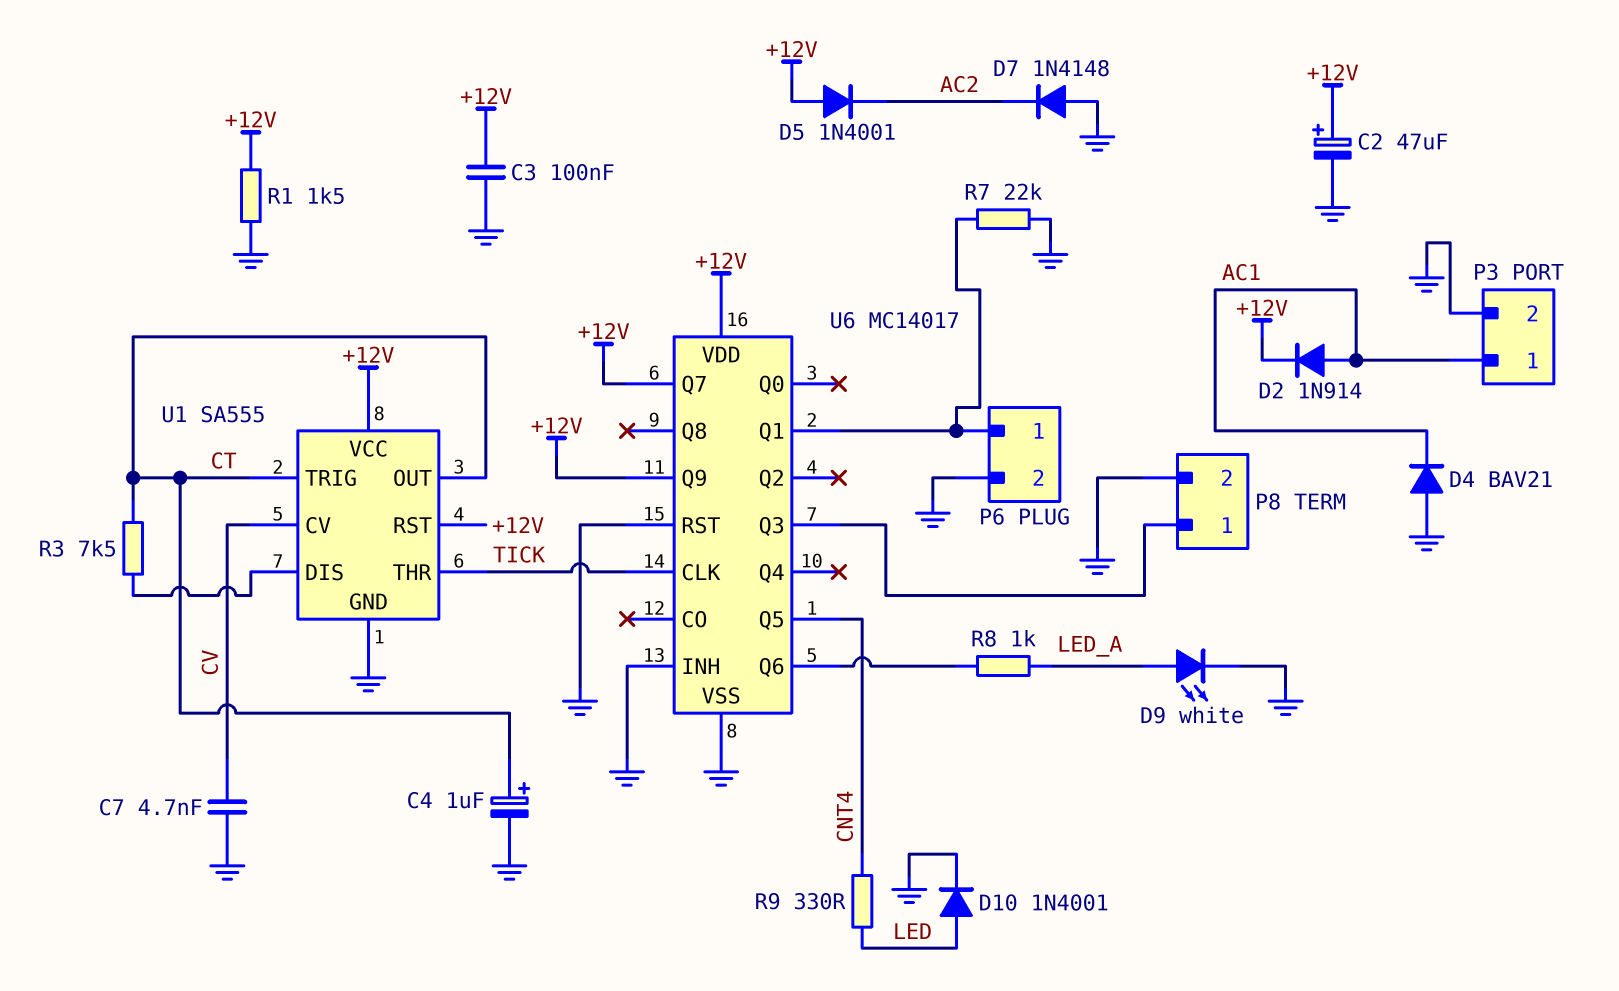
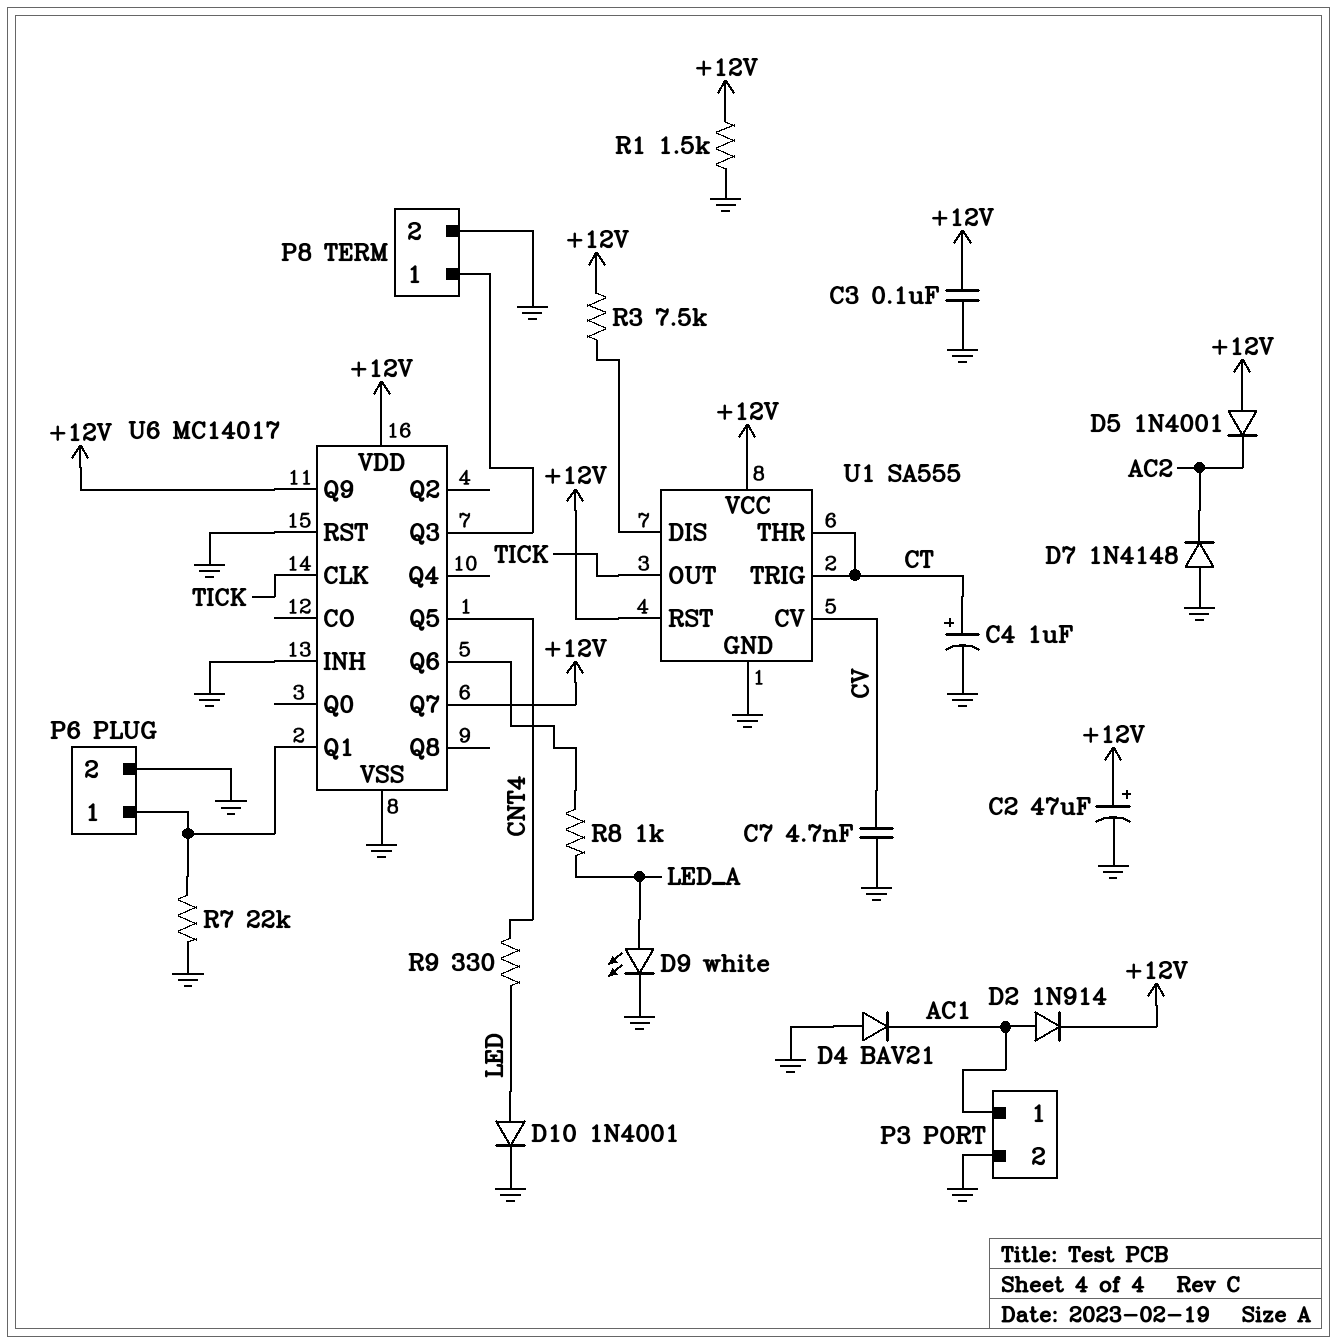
R3: 7.5k (CT, U1/DIS) -> 7.5k (+12V, U1/DIS)
U1 pin OUT: CT -> TICK
U1 pin THR: TICK -> CT

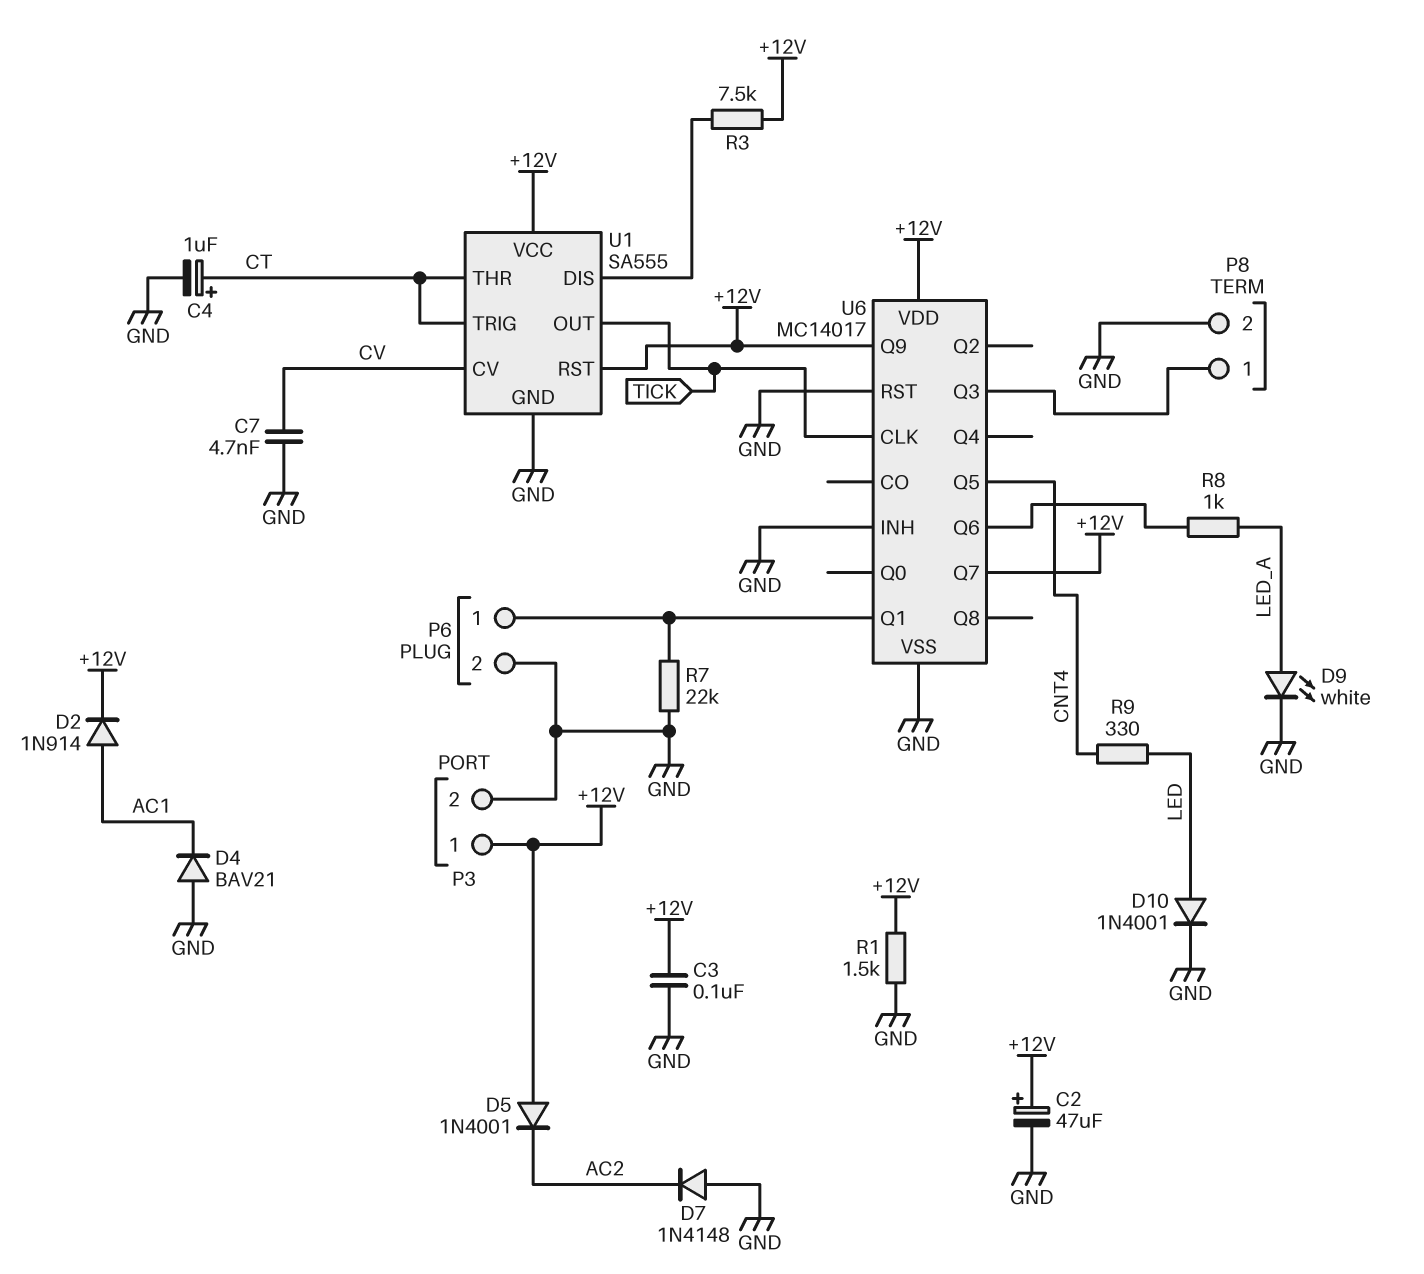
P3 pin 1: AC1 -> +12V

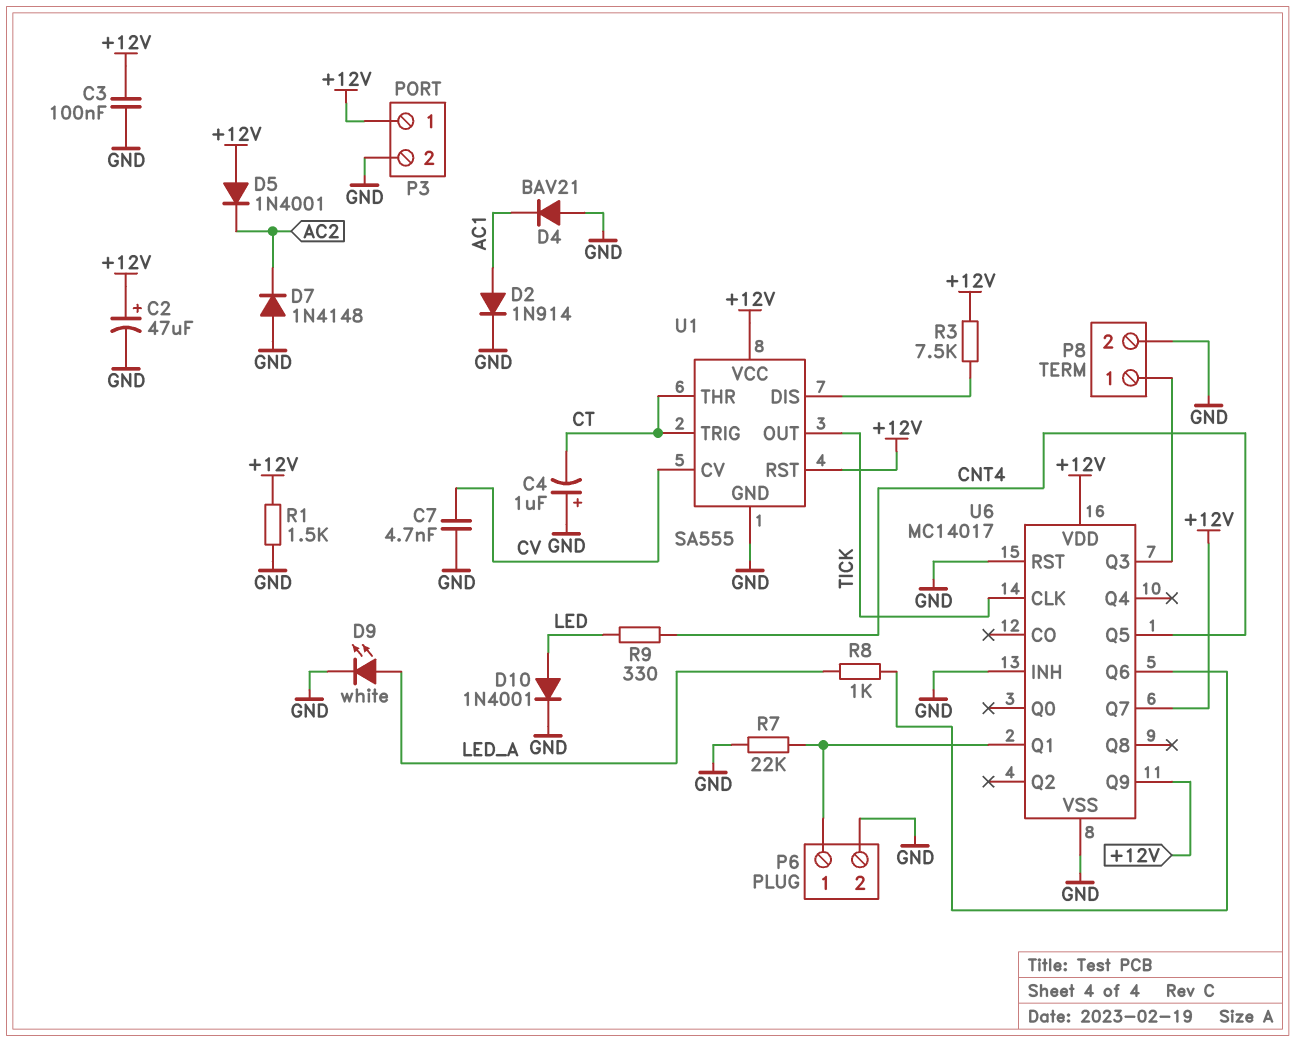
C4: 1uF (plus CT, minus GND) -> 1uF (plus GND, minus CT)
D2: diode 1N914 (A AC1, K +12V) -> diode 1N914 (A AC1, K GND)

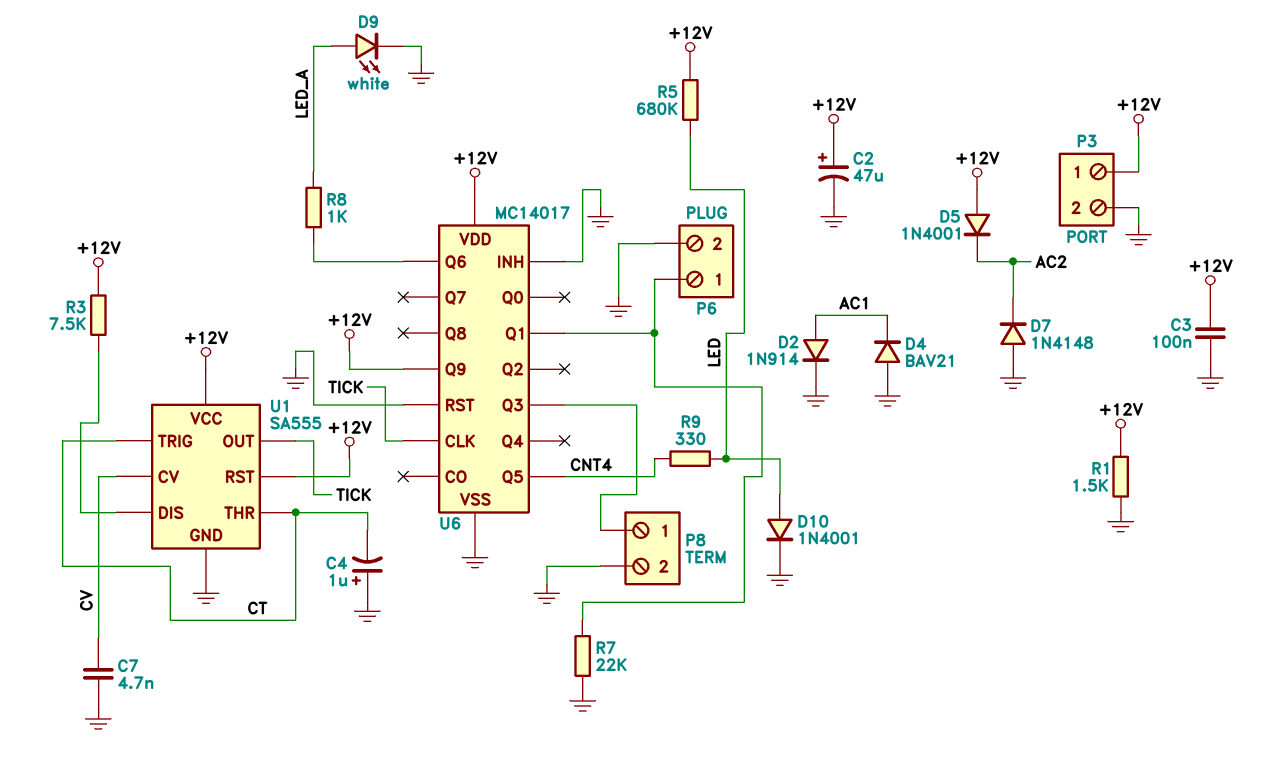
R5: none -> 680k (+12V, LED)
U6 pin Q7: +12V -> none

